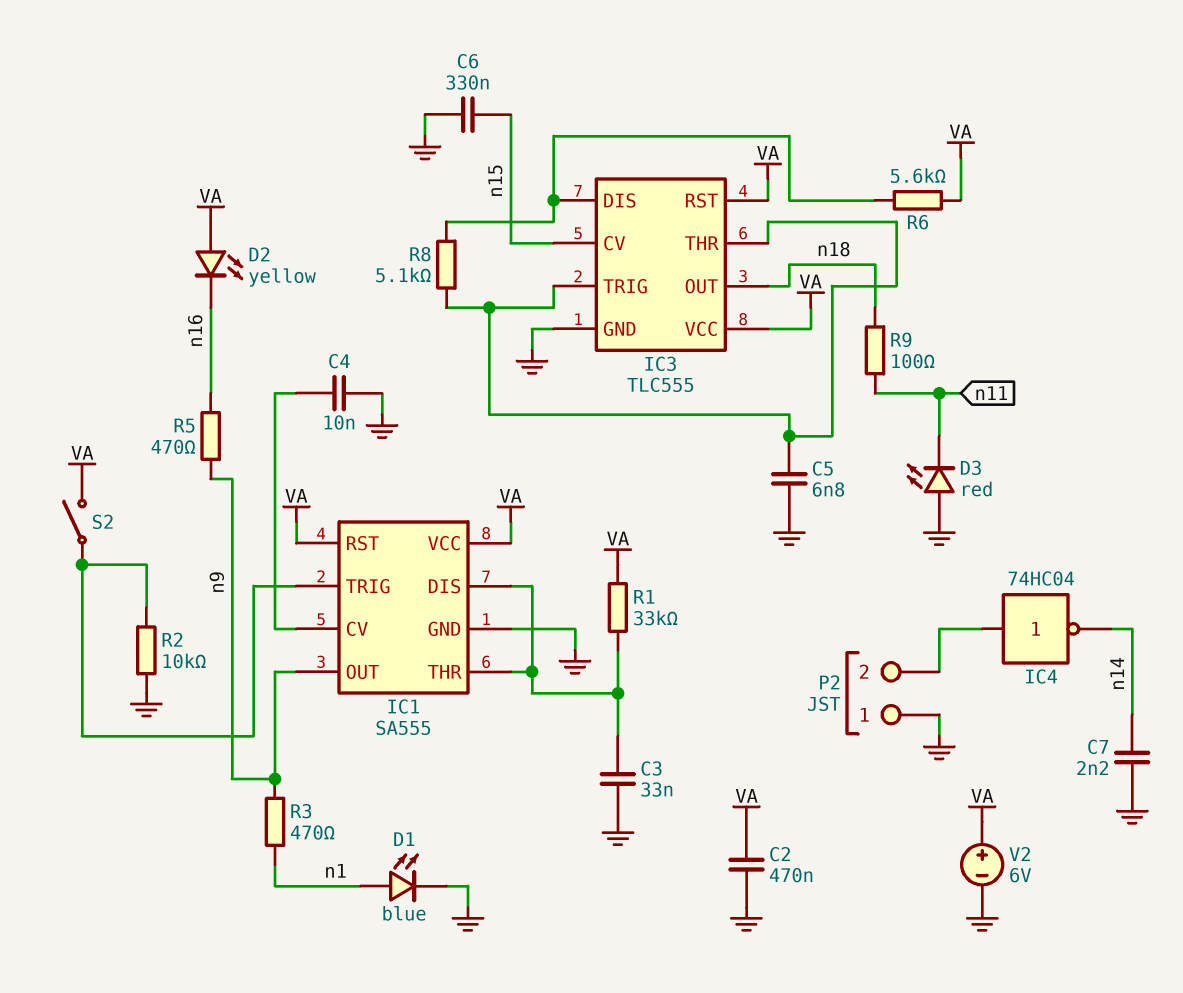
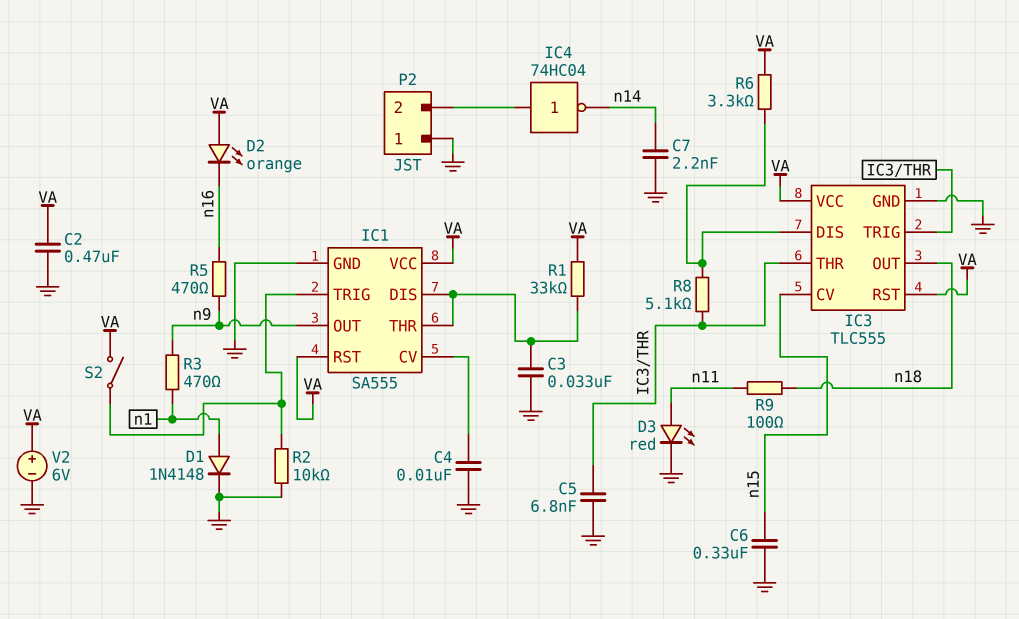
D1: LED blue (A n1, K GND) -> diode 1N4148 (A n1, K GND)
D2: LED yellow (A VA, K n16) -> LED orange (A VA, K n16)
D3: LED red (A GND, K n11) -> LED red (A n11, K GND)
R6: 5.6k (IC3/DIS, VA) -> 3.3k (IC3/DIS, VA)

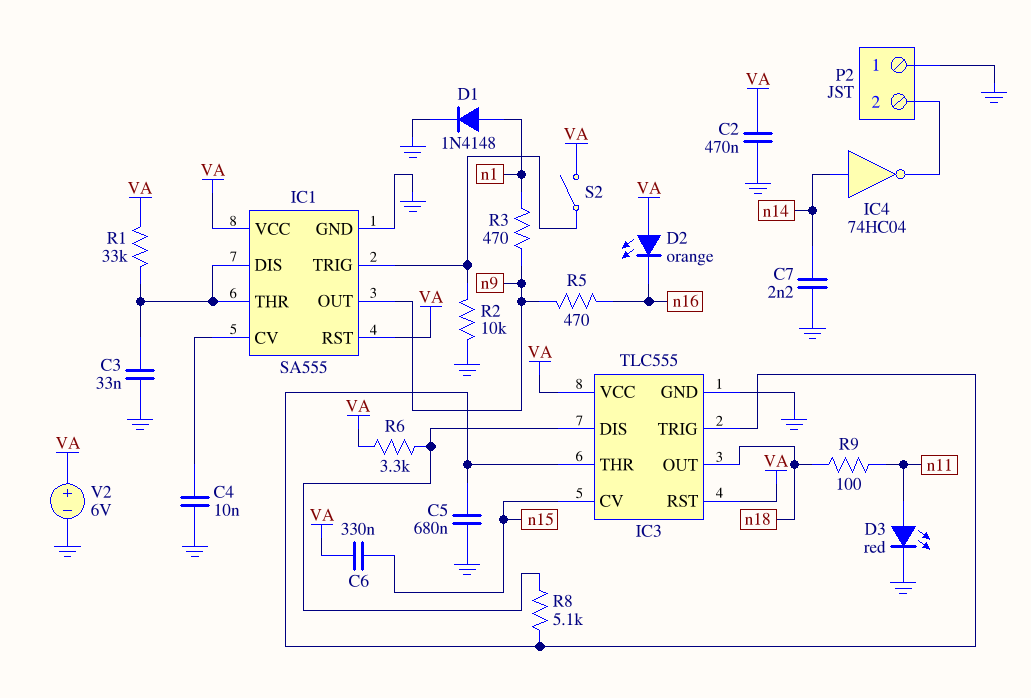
C5: 6.8nF (GND, IC3/THR) -> 680nF (GND, IC3/THR)
C6: 330nF (GND, n15) -> 330nF (VA, n15)
IC4: NOT 74HC04 (in P2/2, out n14) -> NOT 74HC04 (in n14, out P2/2)

